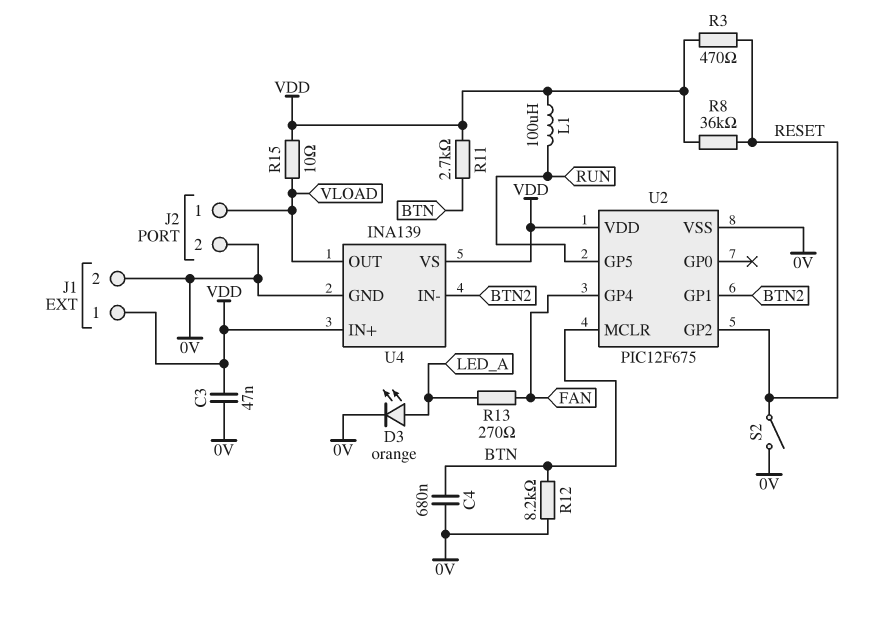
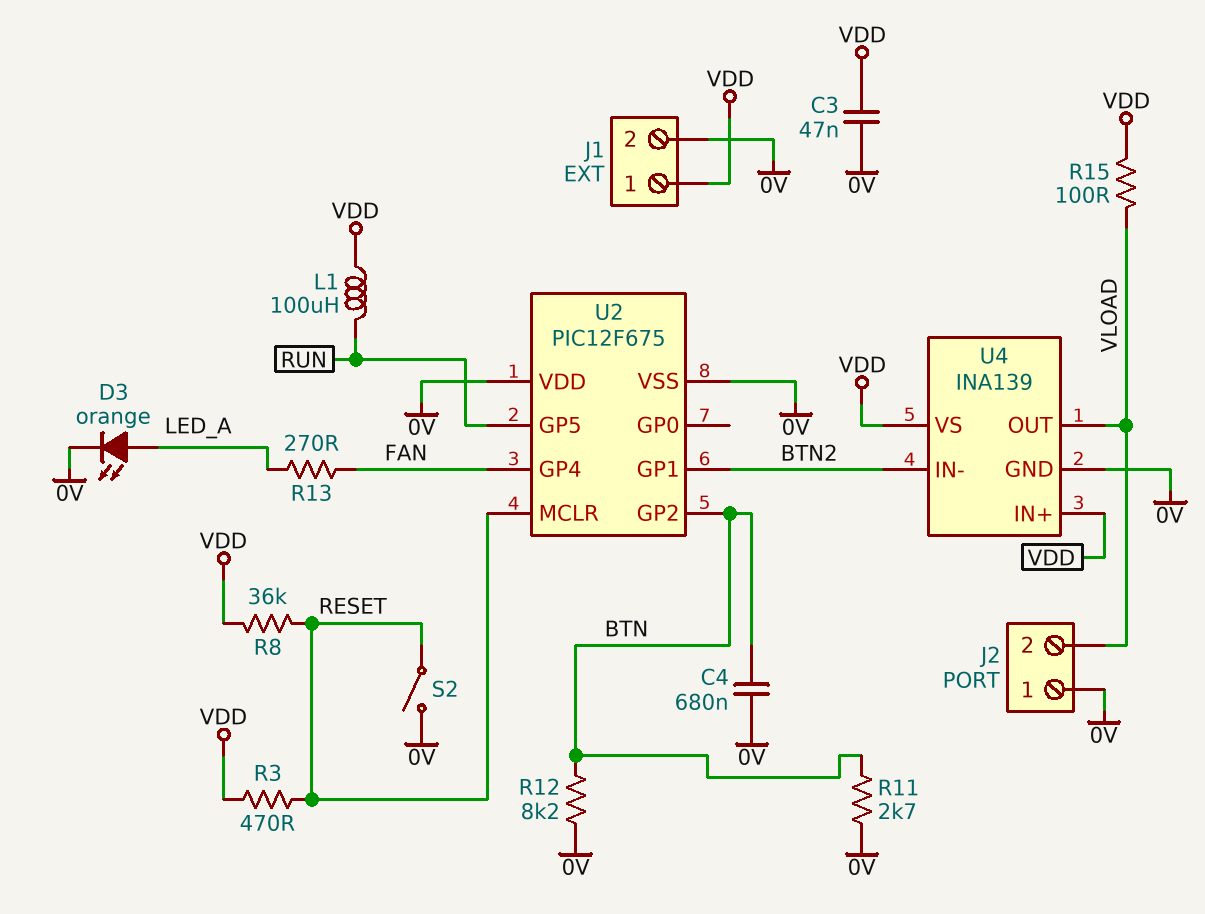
J2 pin 1: VLOAD -> 0V
J2 pin 2: 0V -> VLOAD
R11: 2.7k (BTN, VDD) -> 2.7k (0V, BTN)
R15: 10 (VDD, VLOAD) -> 100 (VDD, VLOAD)
U2 pin GP2: RESET -> BTN
U2 pin MCLR: BTN -> RESET
U2 pin VDD: VDD -> 0V

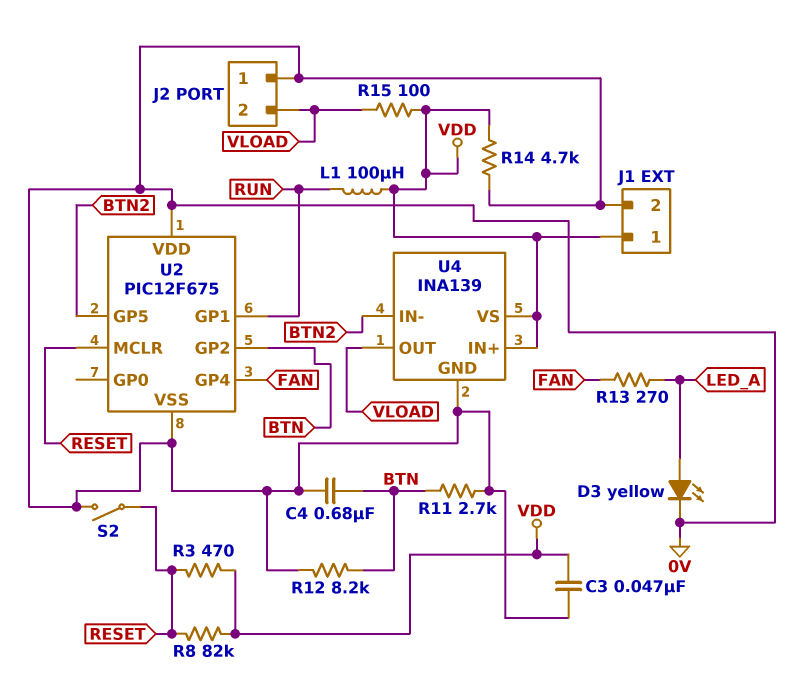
D3: LED orange (A LED_A, K 0V) -> LED yellow (A LED_A, K 0V)
R8: 36k (RESET, VDD) -> 82k (RESET, VDD)
R14: none -> 4.7k (0V, VDD)
U2 pin GP1: BTN2 -> RUN
U2 pin GP5: RUN -> BTN2

